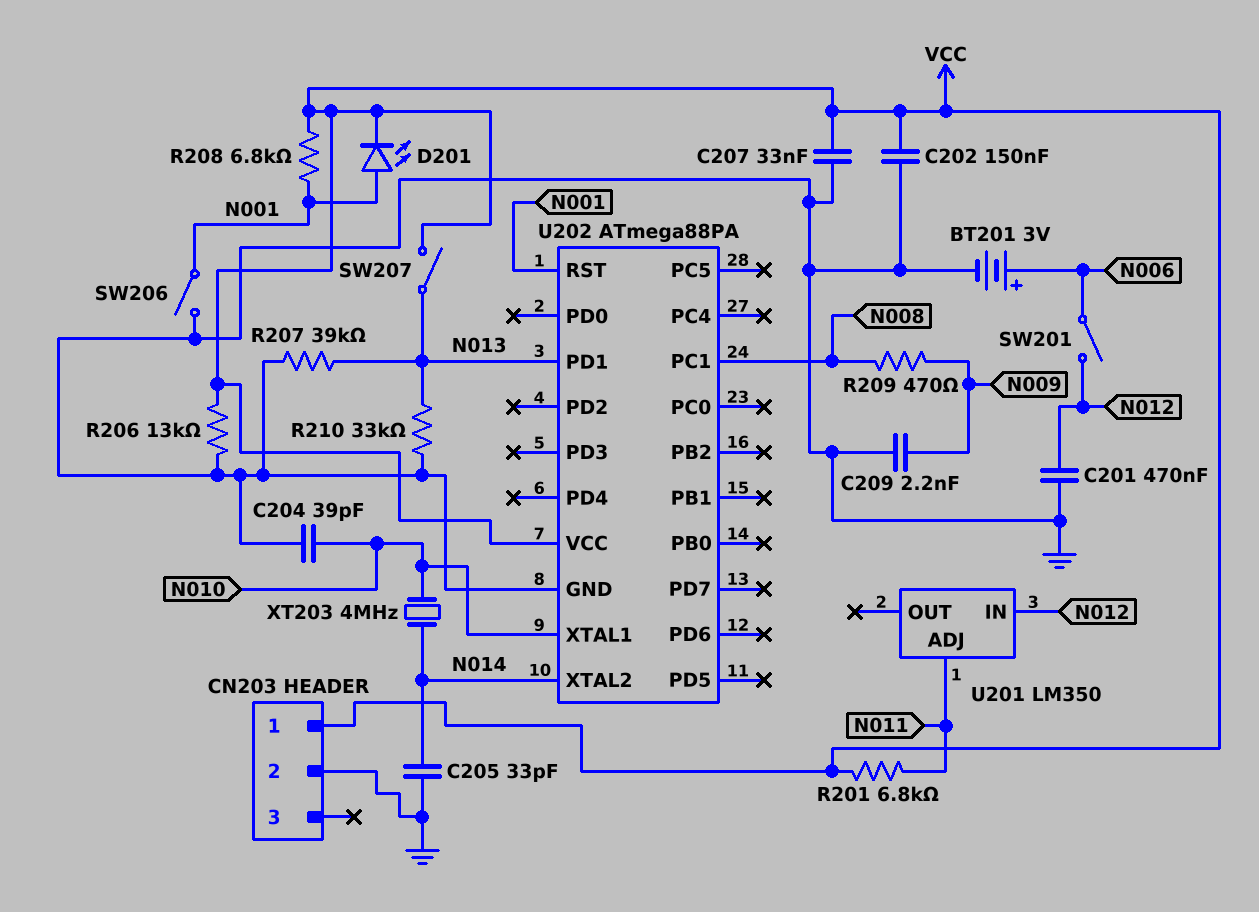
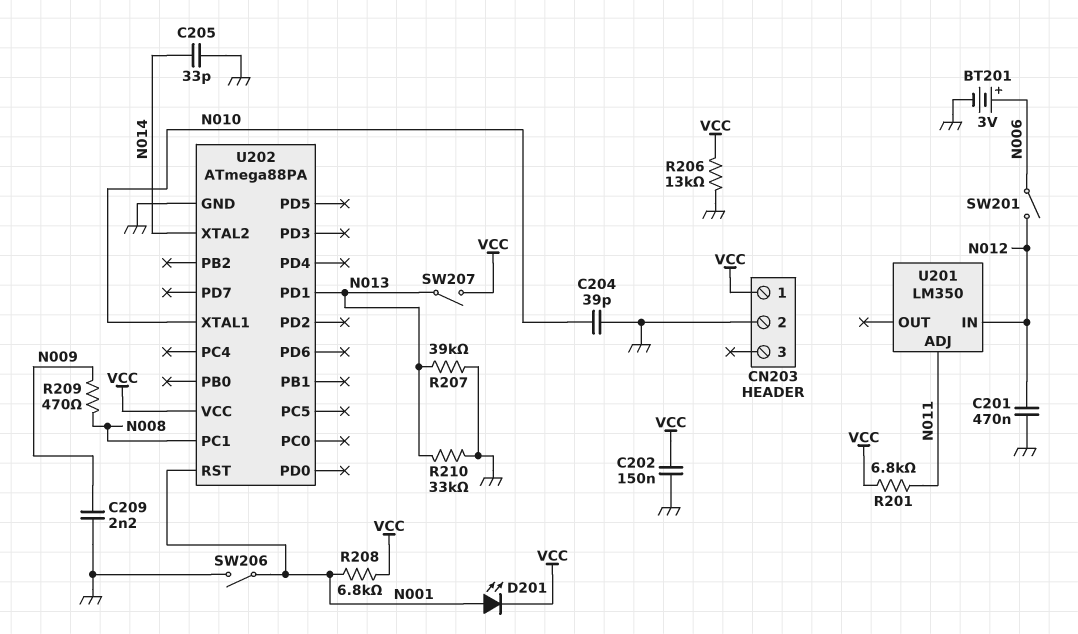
C207: 33nF (GND, VCC) -> none
XT203: 4MHz (N010, N014) -> none

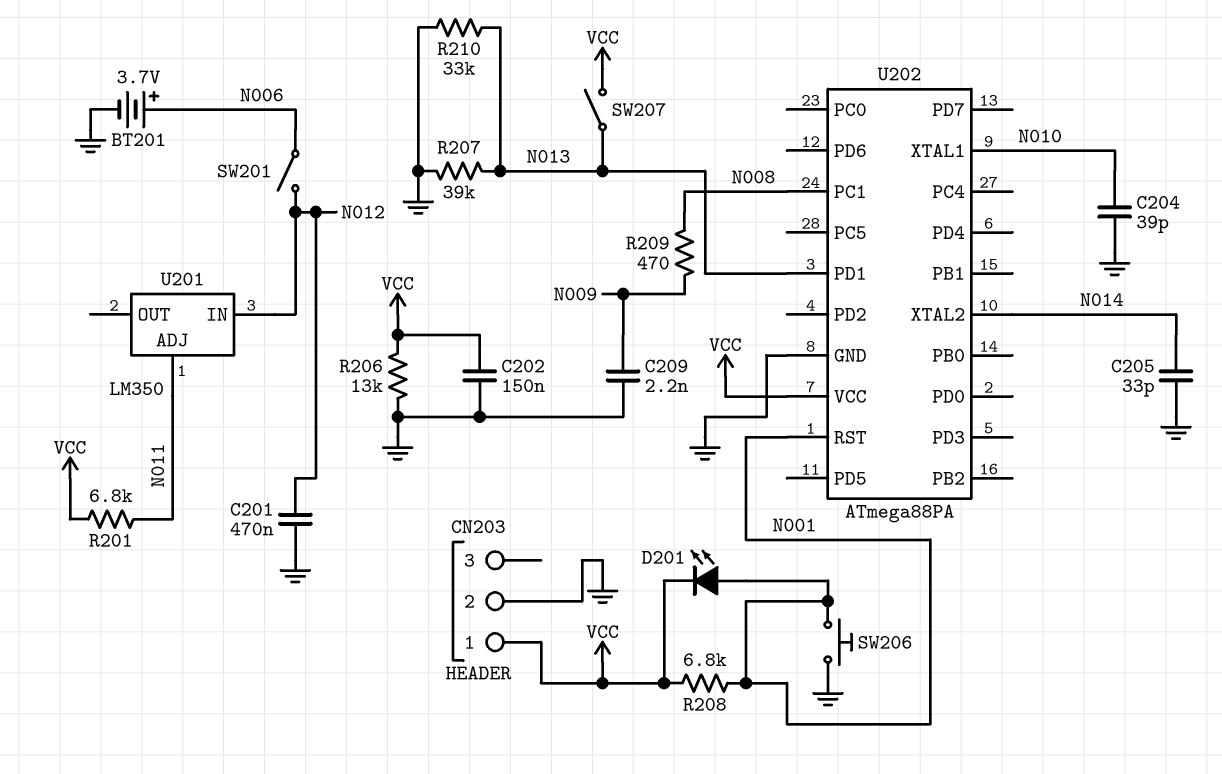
BT201: 3V (plus N006, minus GND) -> 3.7V (plus N006, minus GND)
SW206: switch (GND, N001) -> button (GND, N001)

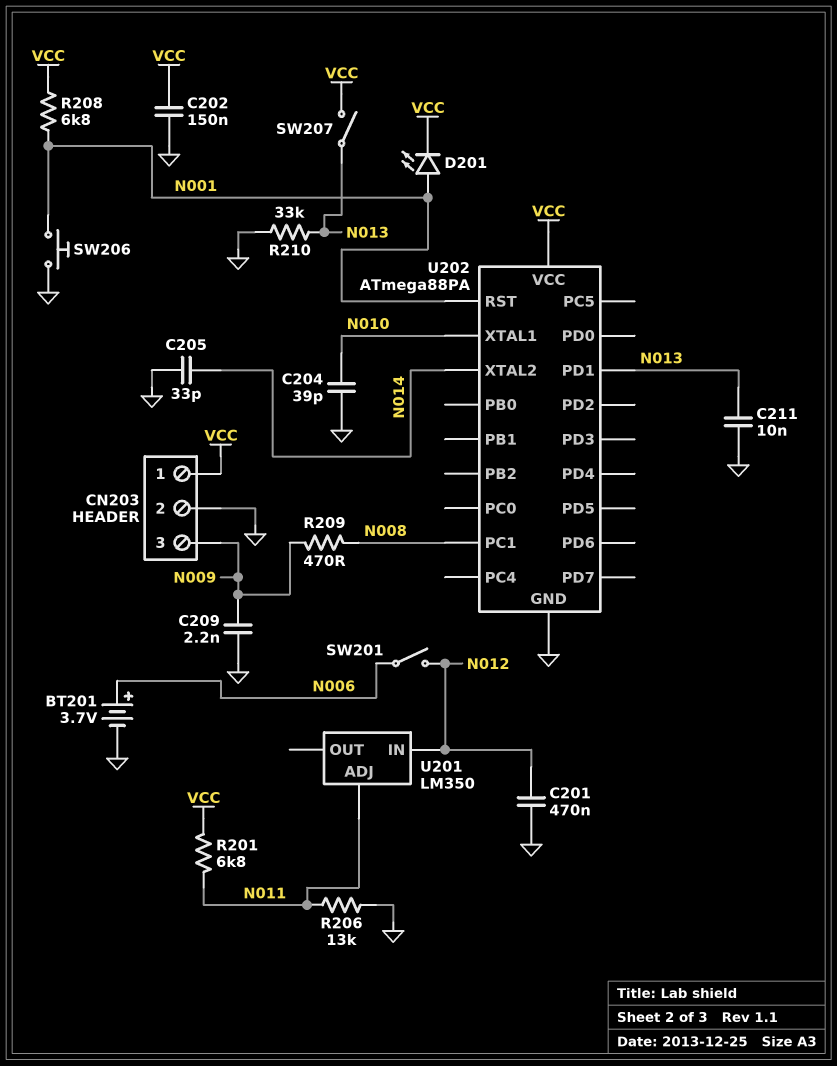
C211: none -> 10nF (GND, N013)
CN203 pin 3: none -> N009
R206: 13k (GND, VCC) -> 13k (GND, N011)
R207: 39k (GND, N013) -> none

